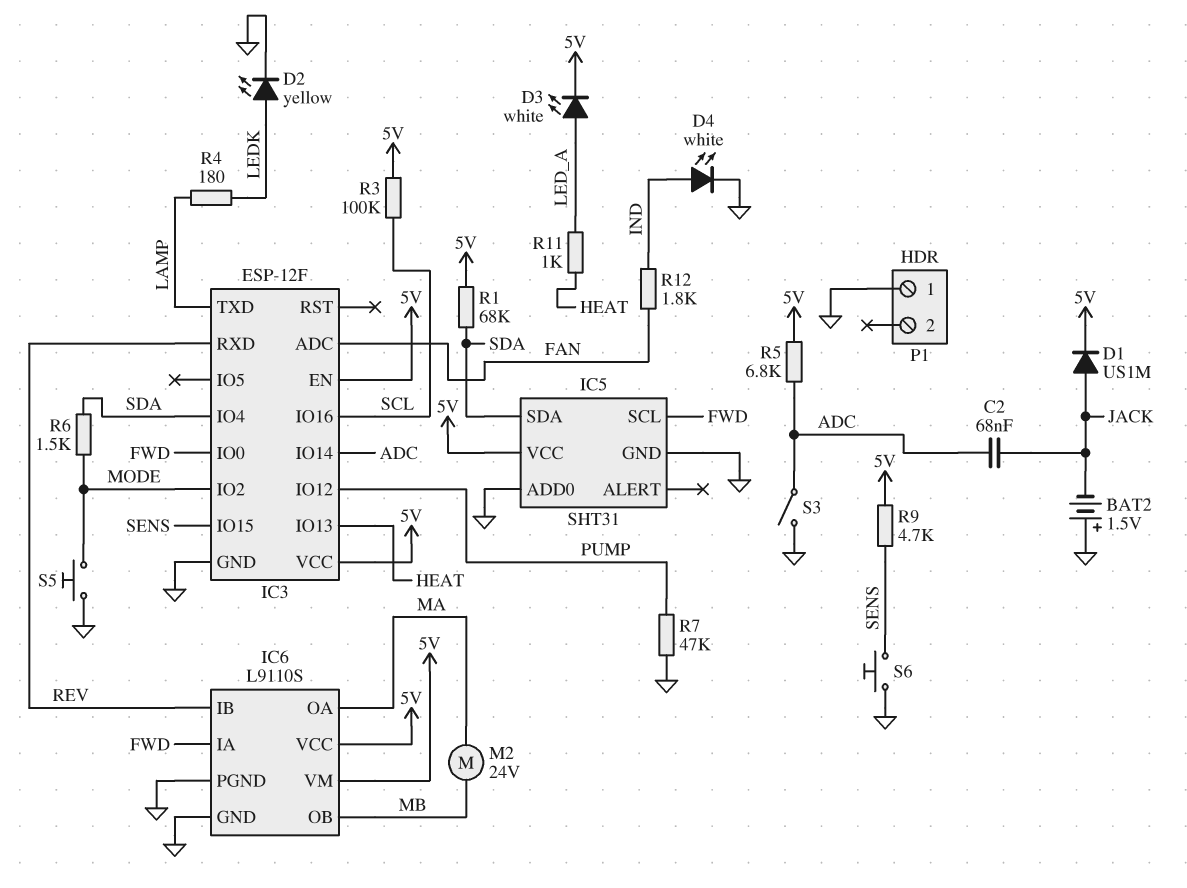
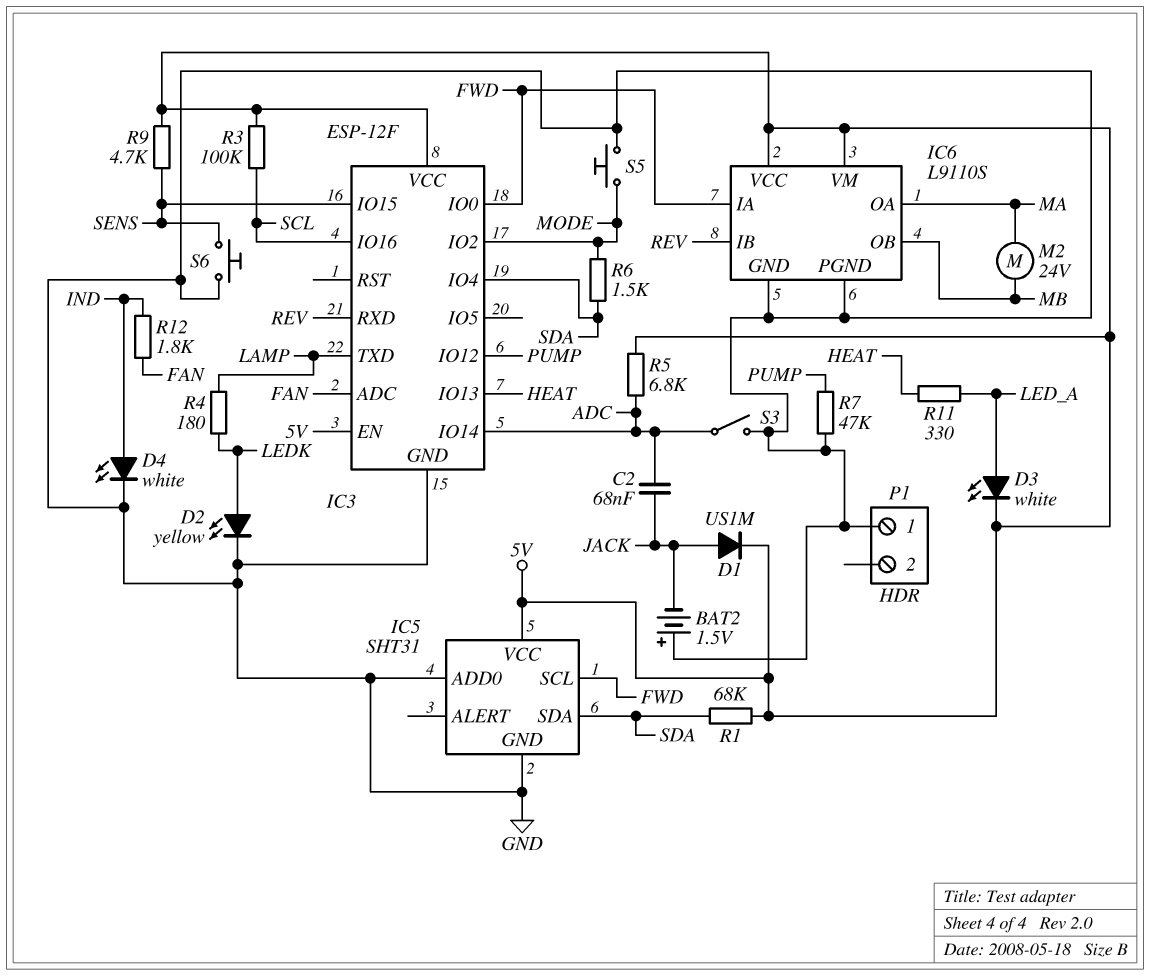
R11: 1k (HEAT, LED_A) -> 330 (HEAT, LED_A)

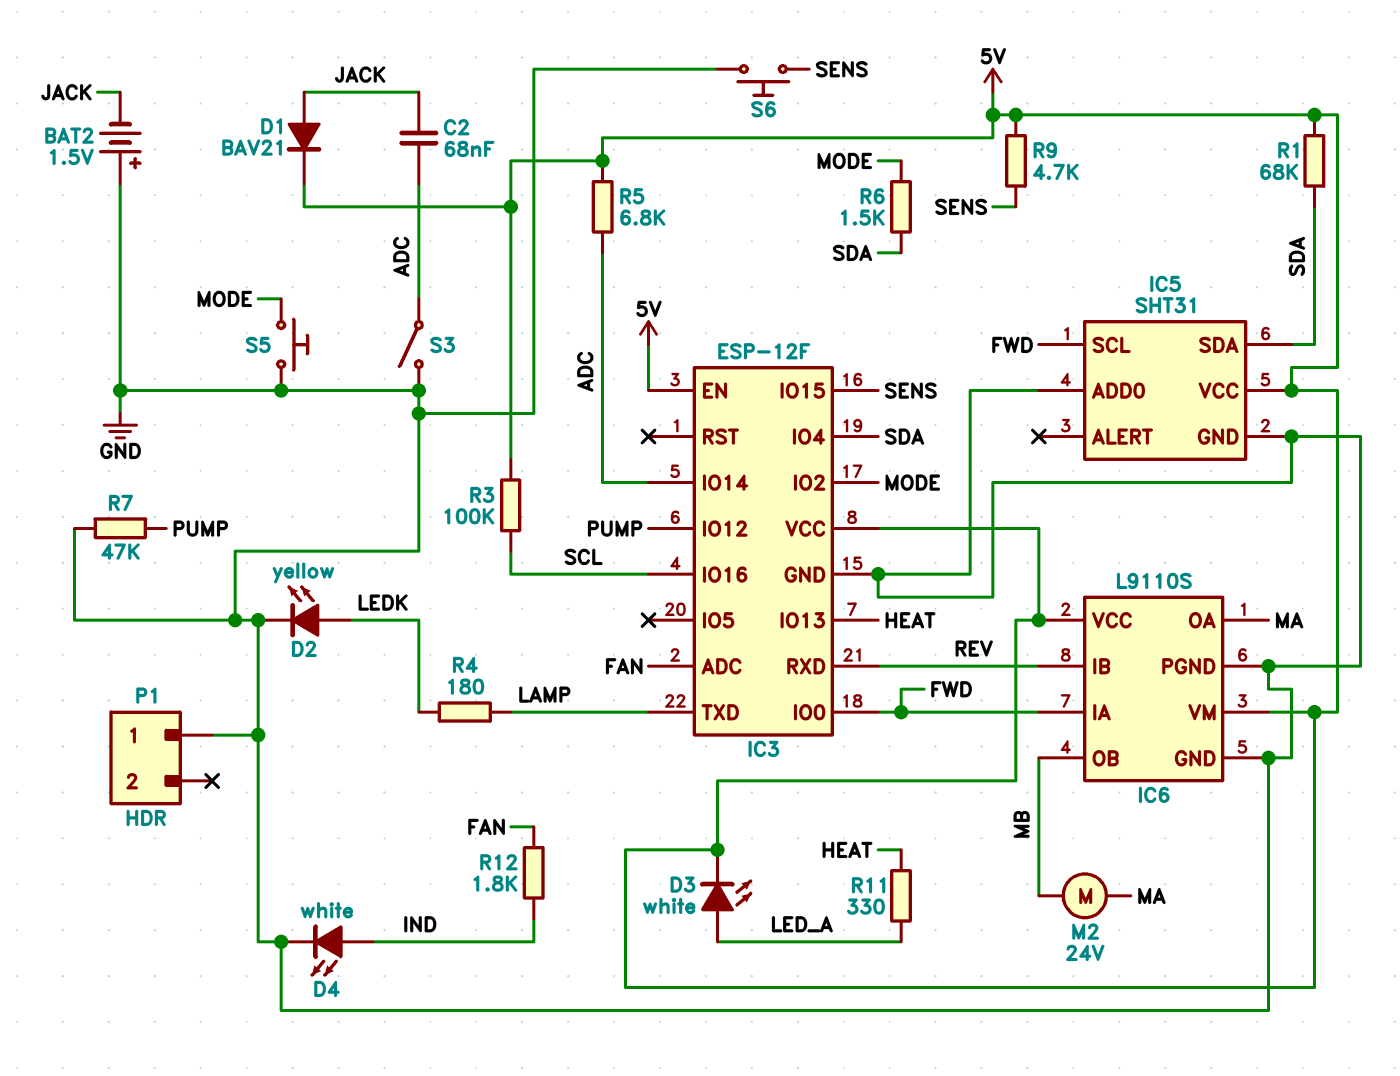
D1: diode US1M (A JACK, K 5V) -> diode BAV21 (A JACK, K 5V)

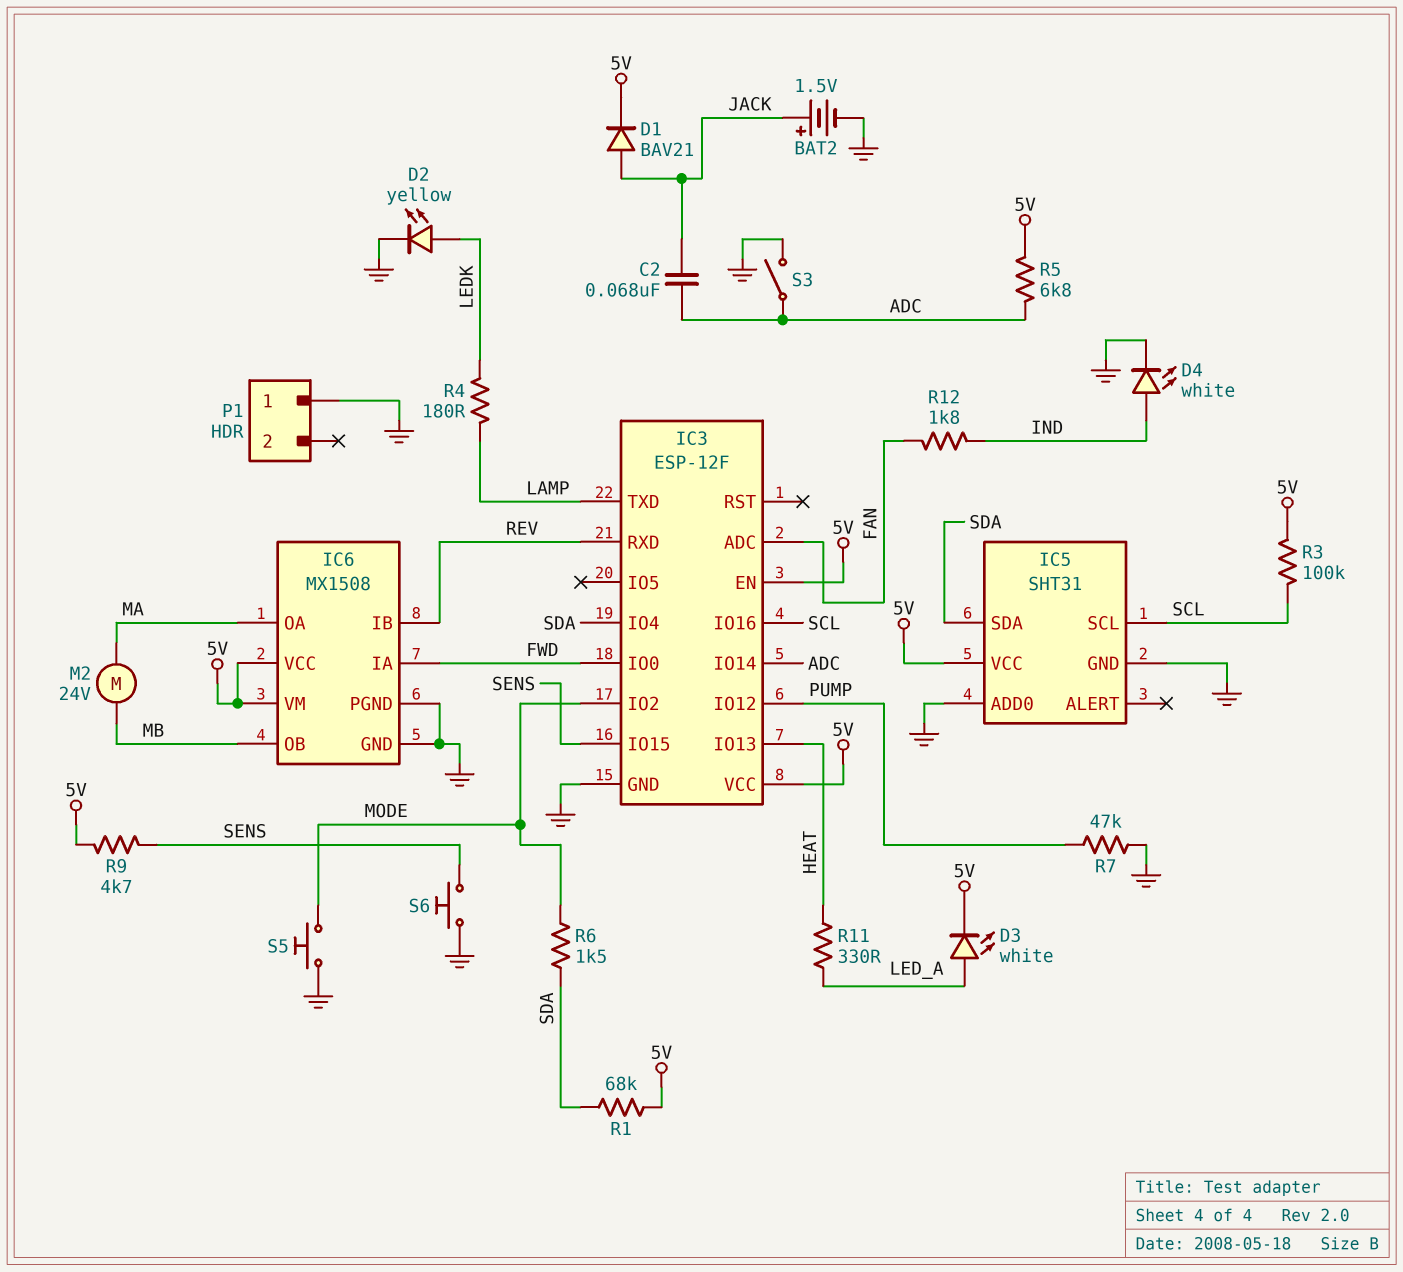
BAT2: 1.5V (plus GND, minus JACK) -> 1.5V (plus JACK, minus GND)
IC5 pin SCL: FWD -> SCL
IC6: L9110S -> MX1508

